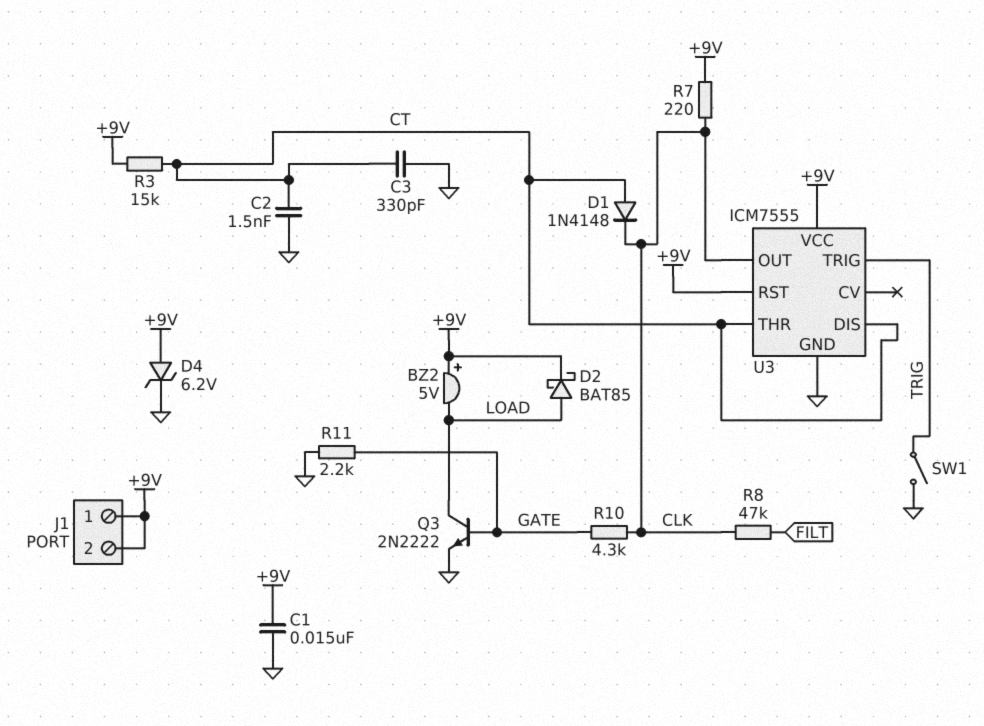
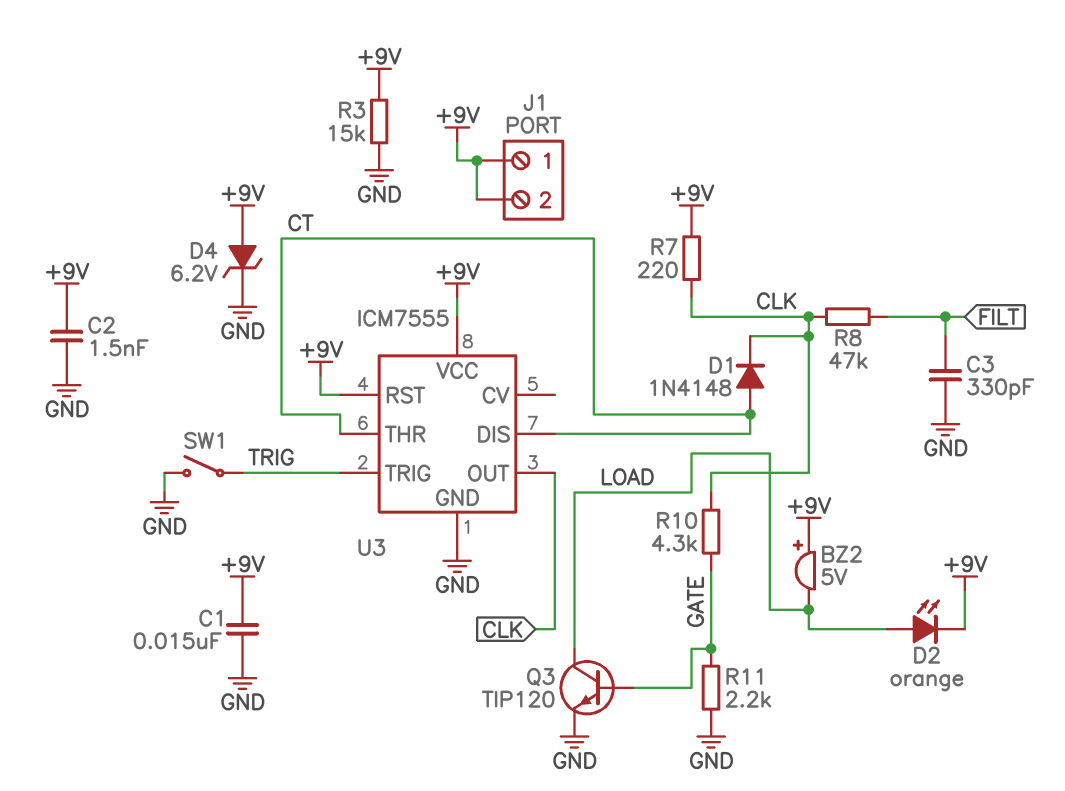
C2: 1.5nF (CT, GND) -> 1.5nF (+9V, GND)
C3: 330pF (CT, GND) -> 330pF (FILT, GND)
D2: schottky BAT85 (A LOAD, K +9V) -> LED orange (A LOAD, K +9V)
Q3: NPN 2N2222 (B GATE, C LOAD, E GND) -> NPN TIP120 (B GATE, C LOAD, E GND)
R3: 15k (+9V, CT) -> 15k (+9V, GND)

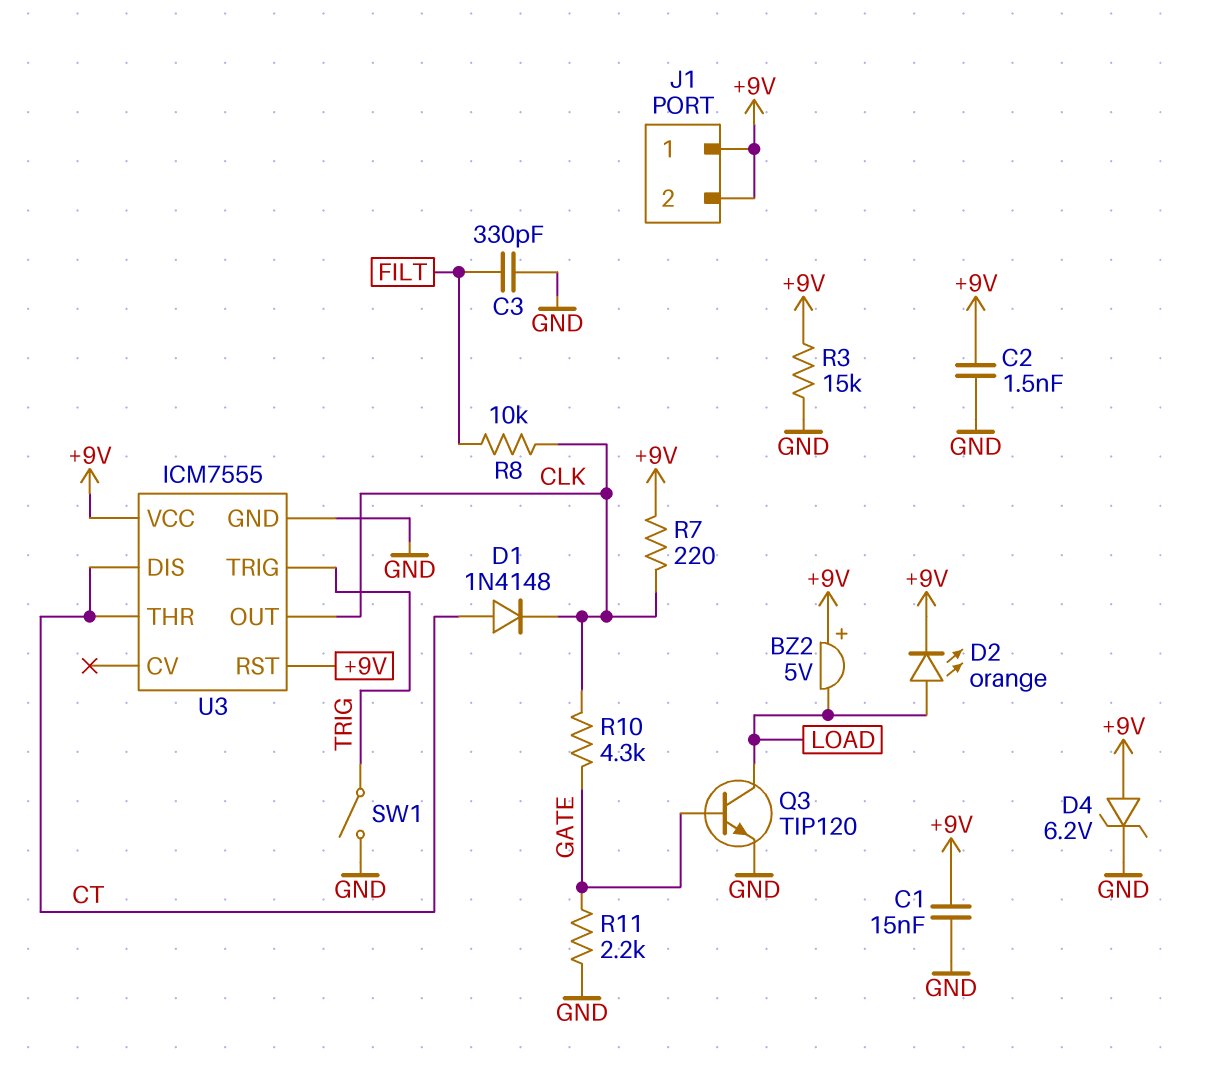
R8: 47k (CLK, FILT) -> 10k (CLK, FILT)

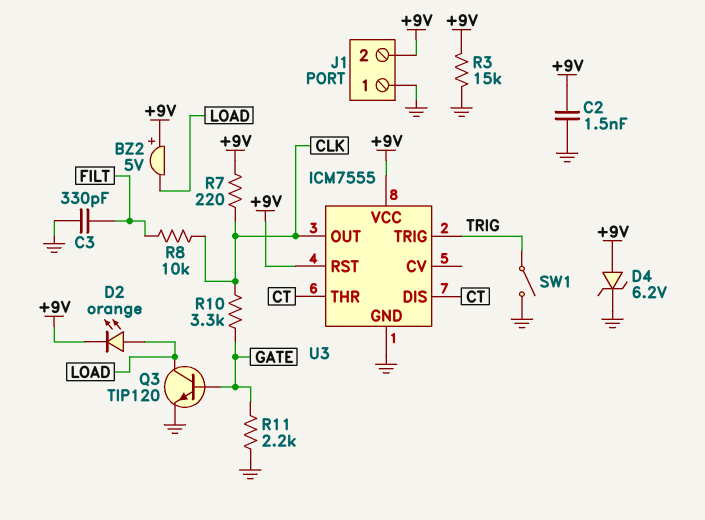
C1: 15nF (+9V, GND) -> none
D1: diode 1N4148 (A CT, K CLK) -> none
J1 pin 1: +9V -> GND
R10: 4.3k (CLK, GATE) -> 3.3k (CLK, GATE)

